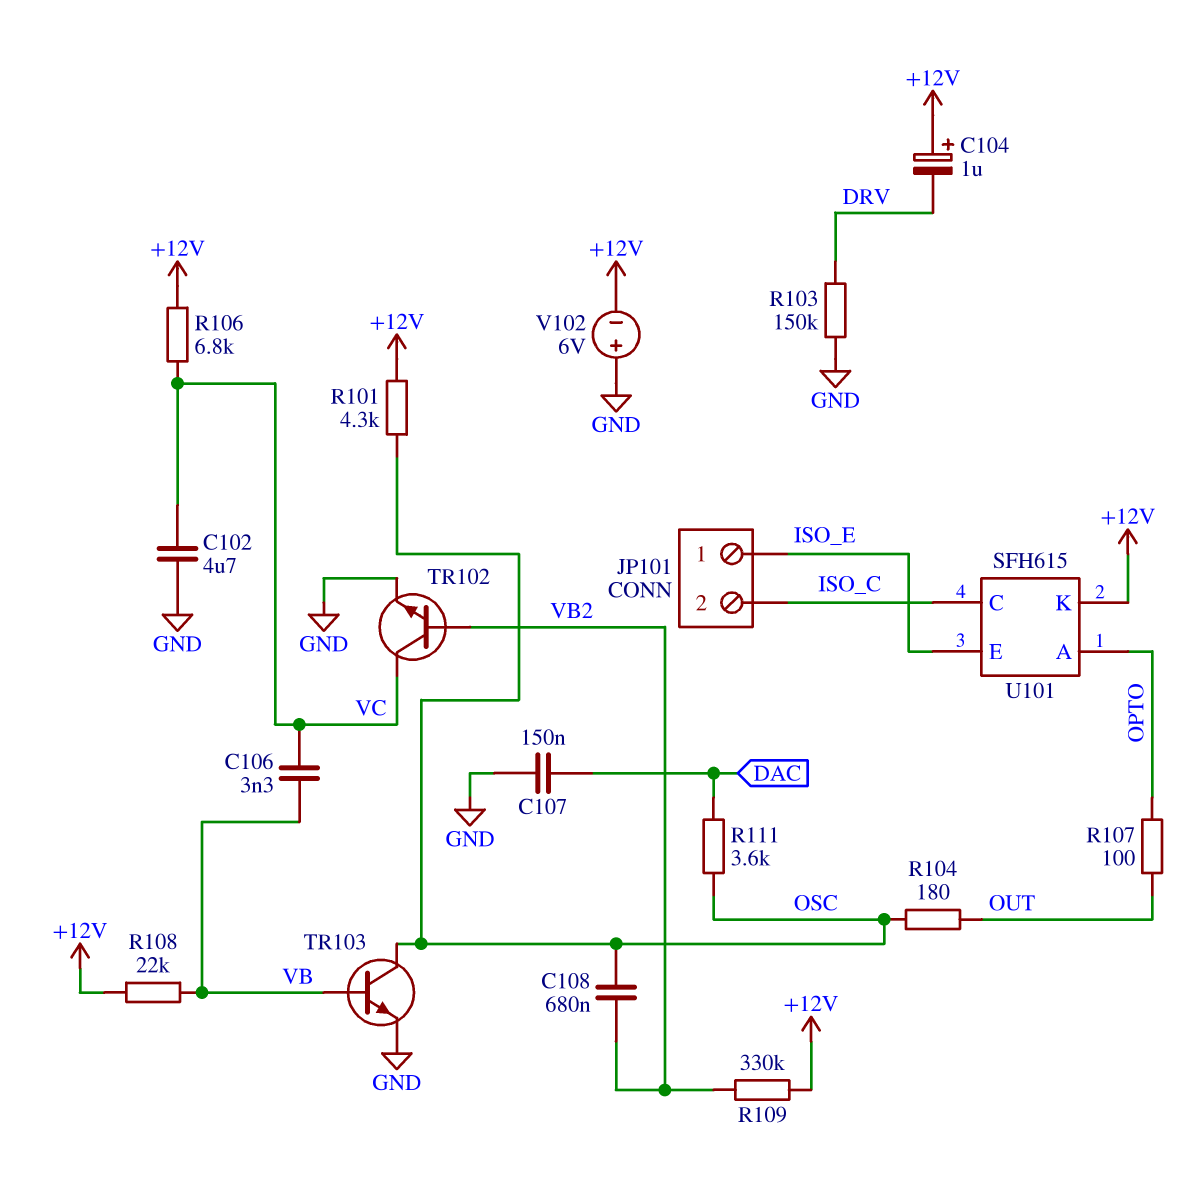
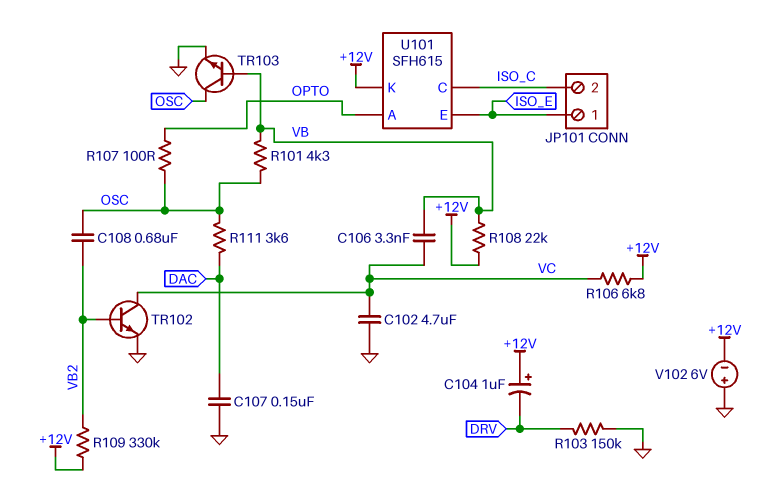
R101: 4.3k (+12V, OSC) -> 4.3k (OSC, VB)
R104: 180 (OSC, OUT) -> none
R107: 100 (OPTO, OUT) -> 100 (OPTO, OSC)

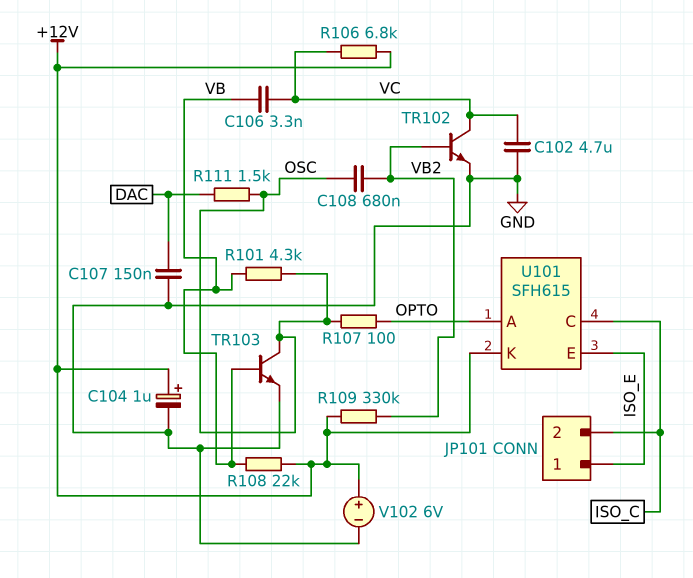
C104: 1uF (plus +12V, minus DRV) -> 1uF (plus +12V, minus GND)
R103: 150k (DRV, GND) -> none
R111: 3.6k (DAC, OSC) -> 1.5k (DAC, OSC)
V102: 6V (plus GND, minus +12V) -> 6V (plus +12V, minus GND)

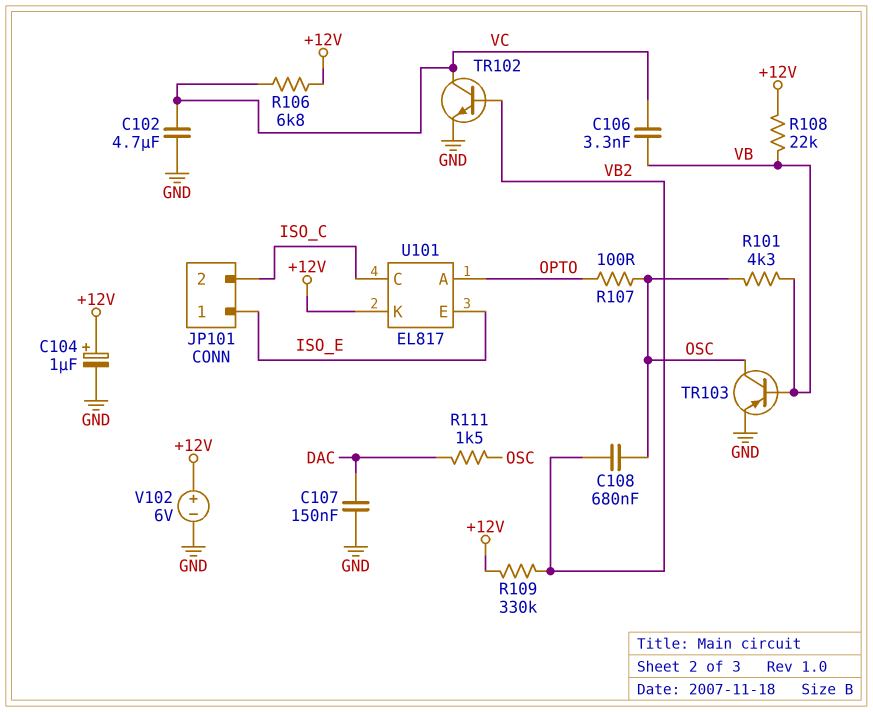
TR103: NPN (B VB, C OSC, E GND) -> PNP (B VB, C OSC, E GND)
U101: SFH615 -> EL817

